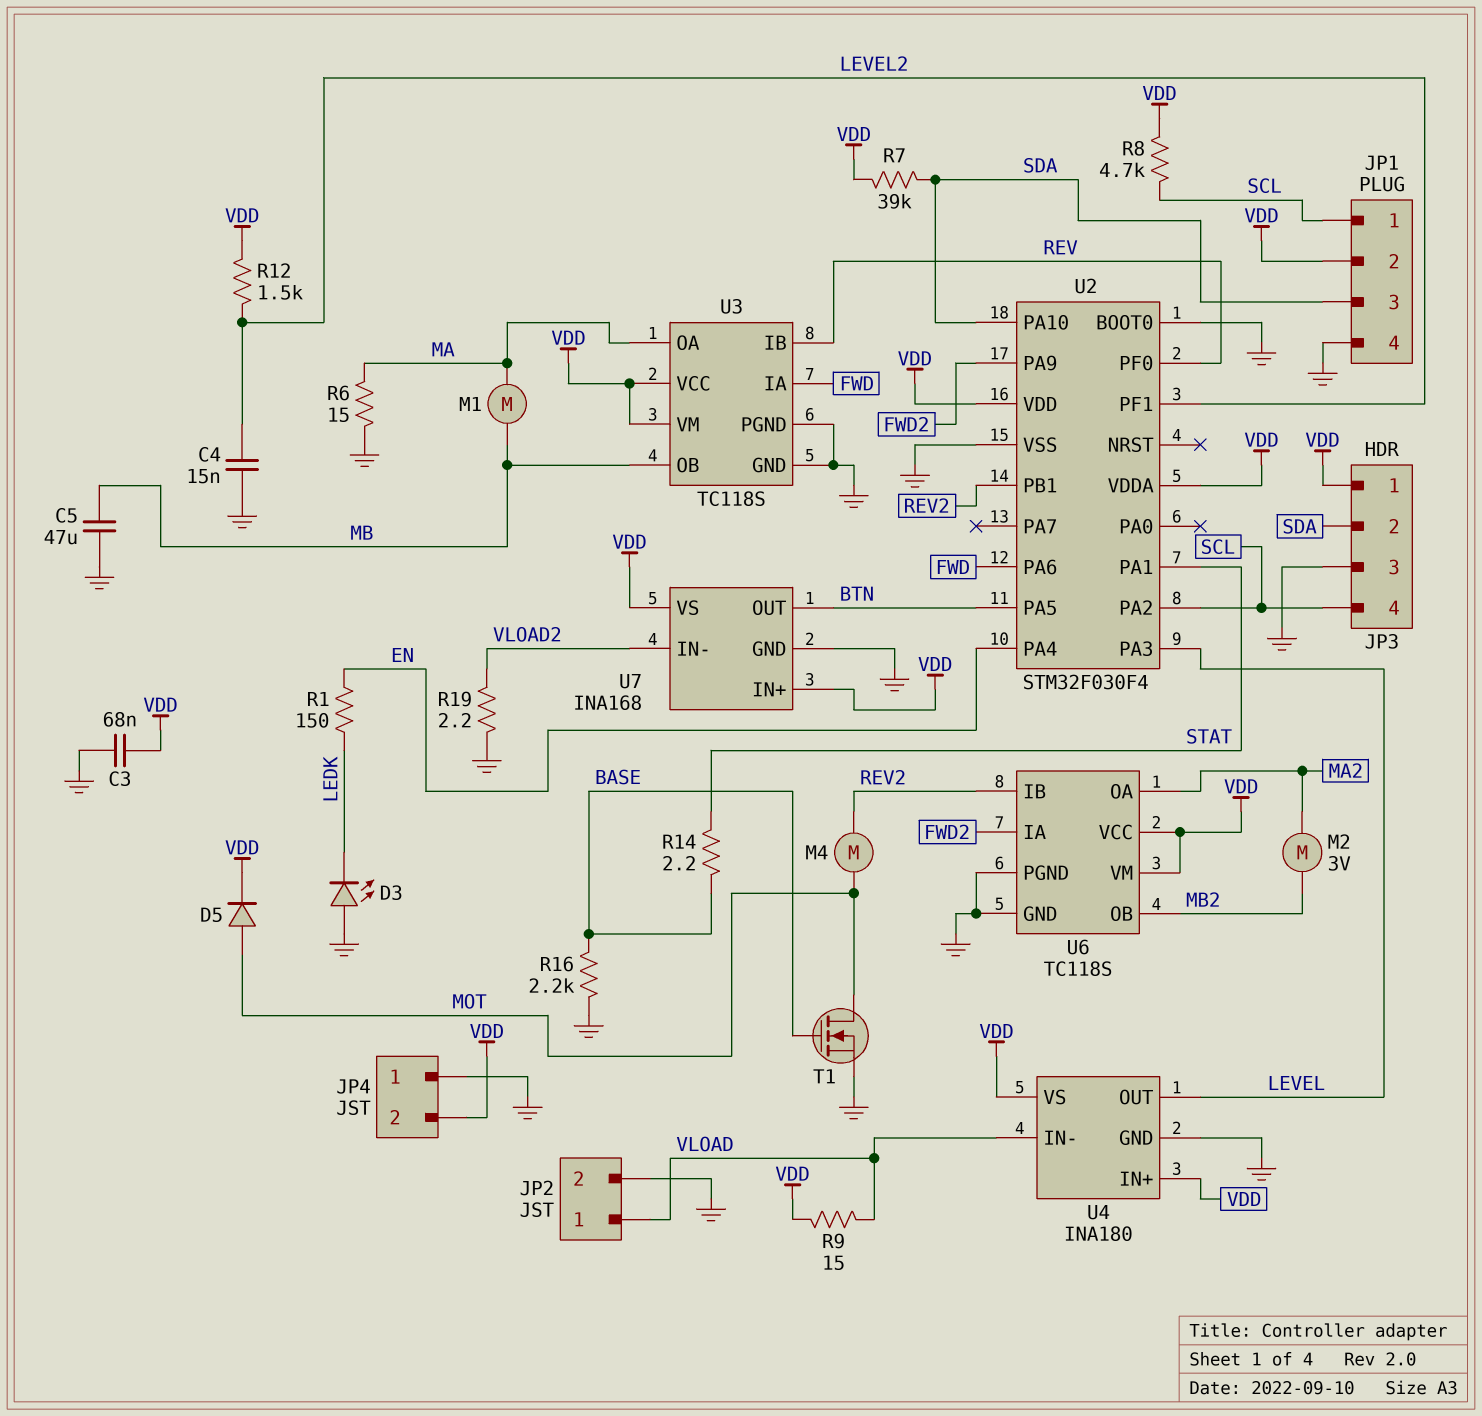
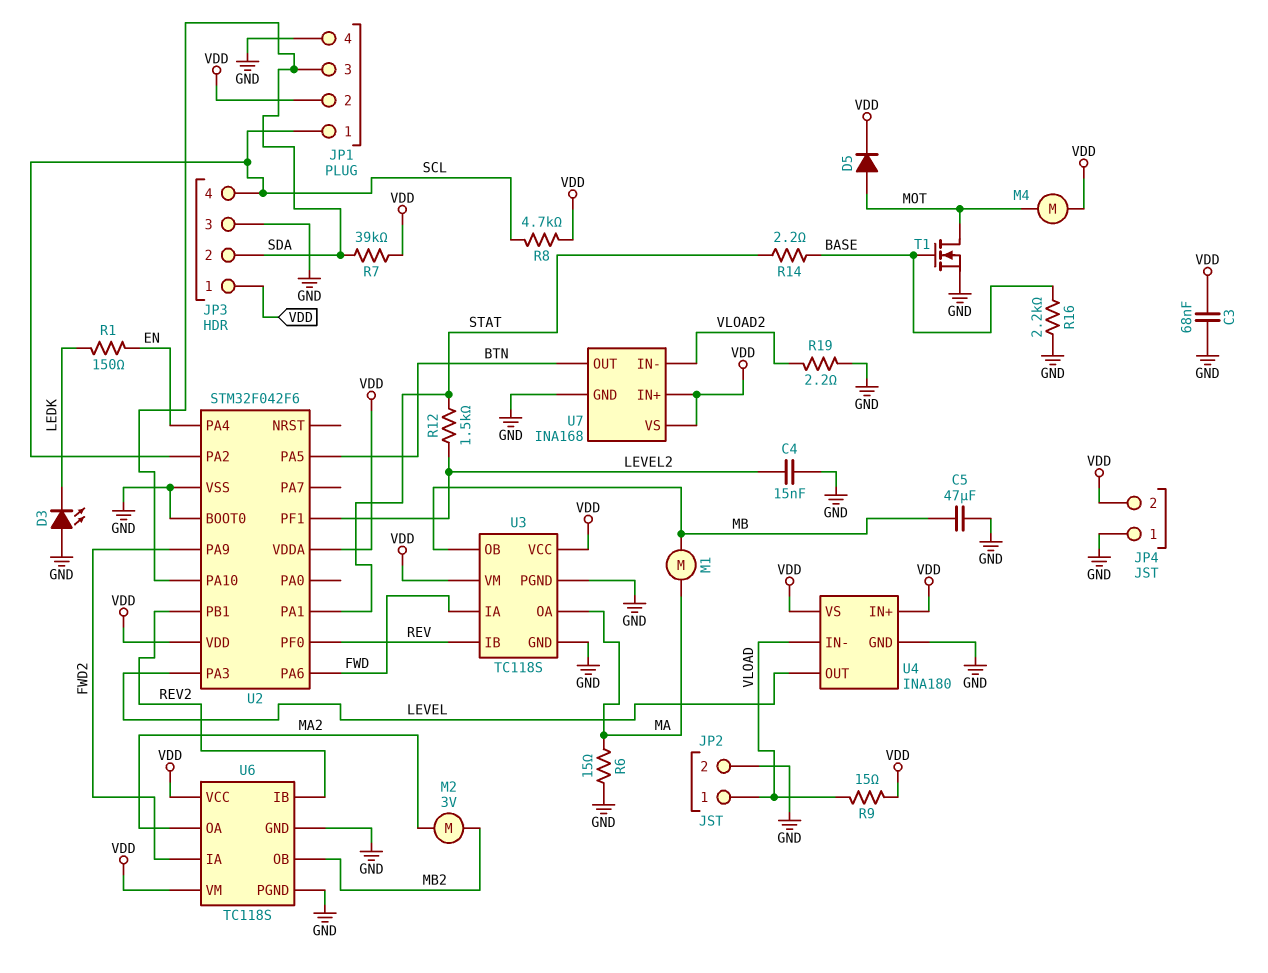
M4: motor (MOT, REV2) -> motor (MOT, VDD)
R12: 1.5k (LEVEL2, VDD) -> 1.5k (LEVEL2, STAT)
U2: STM32F030F4 -> STM32F042F6

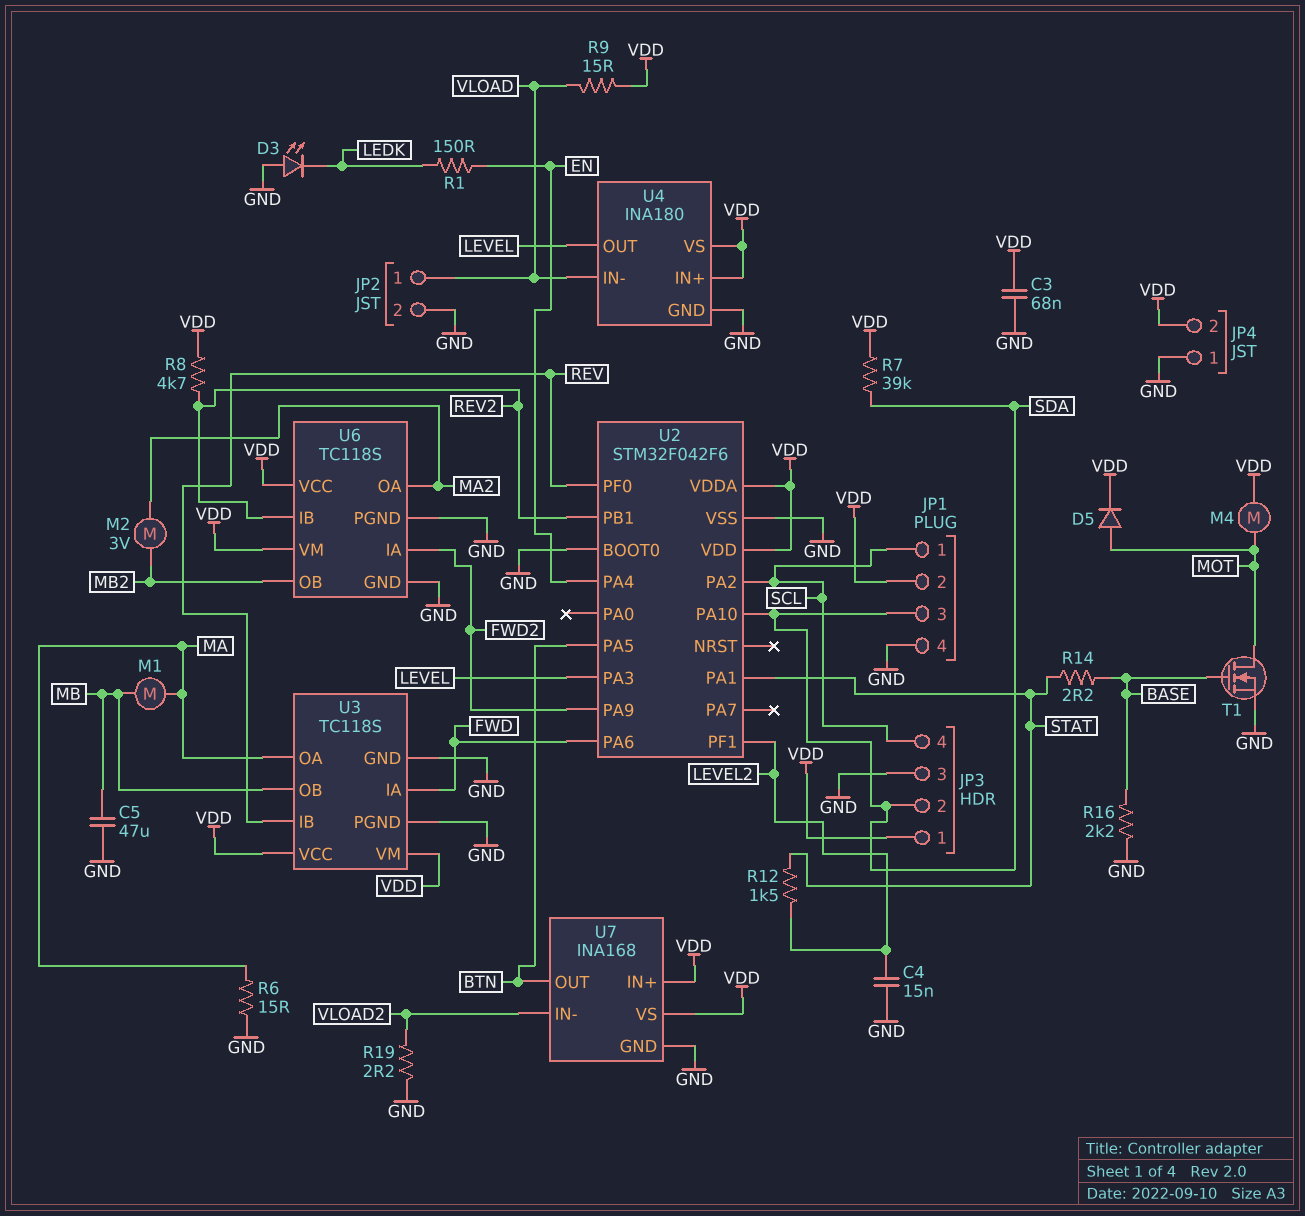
R8: 4.7k (SCL, VDD) -> 4.7k (REV2, VDD)

